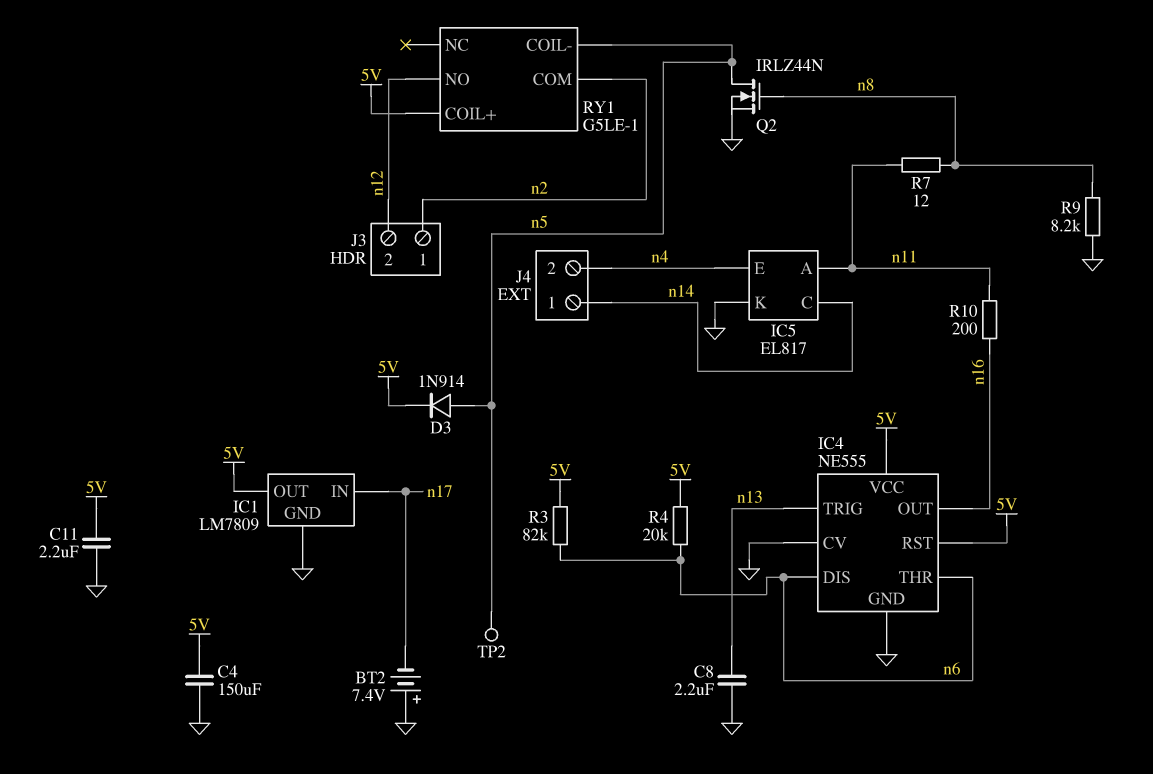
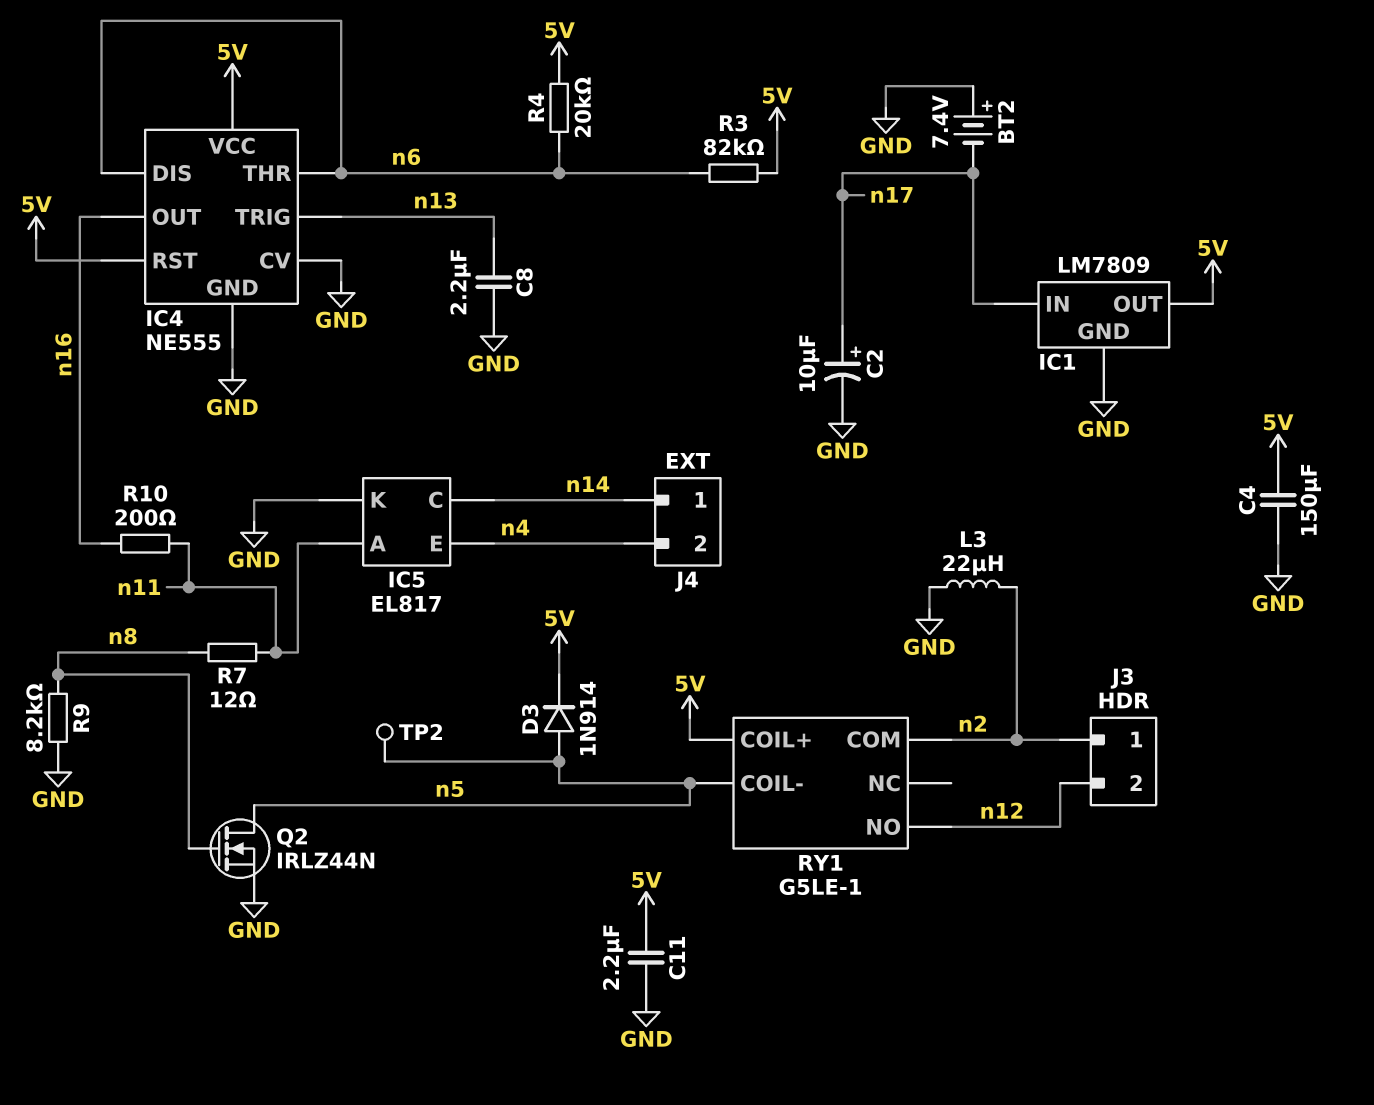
C2: none -> 10uF (plus n17, minus GND)
L3: none -> 22uH (GND, n2)

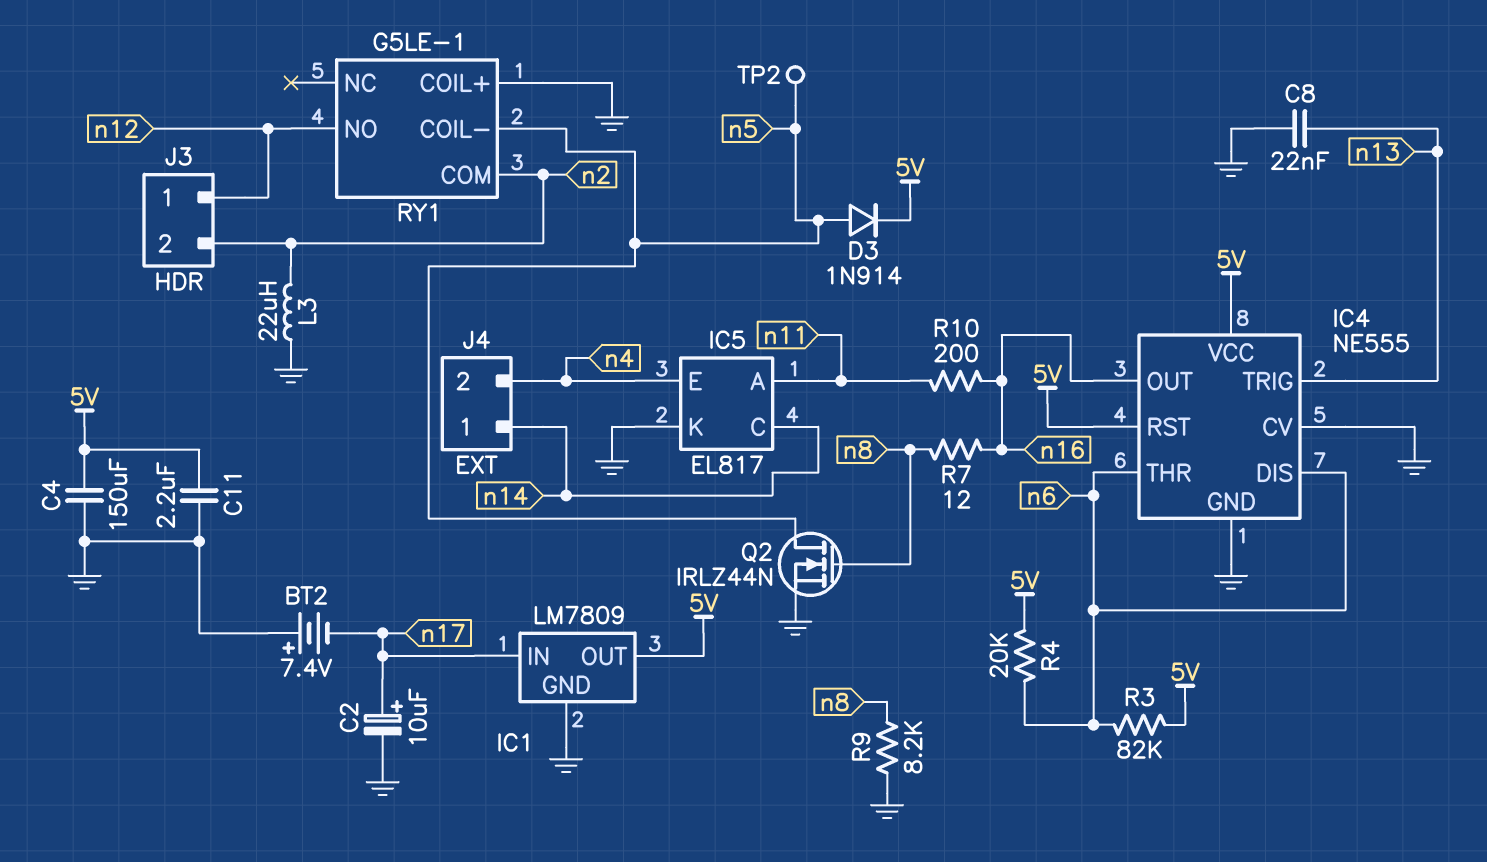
C8: 2.2uF (GND, n13) -> 22nF (GND, n13)
J3 pin 1: n2 -> n12
J3 pin 2: n12 -> n2
R7: 12 (n8, n11) -> 12 (n8, n16)
RY1 pin COIL+: 5V -> GND

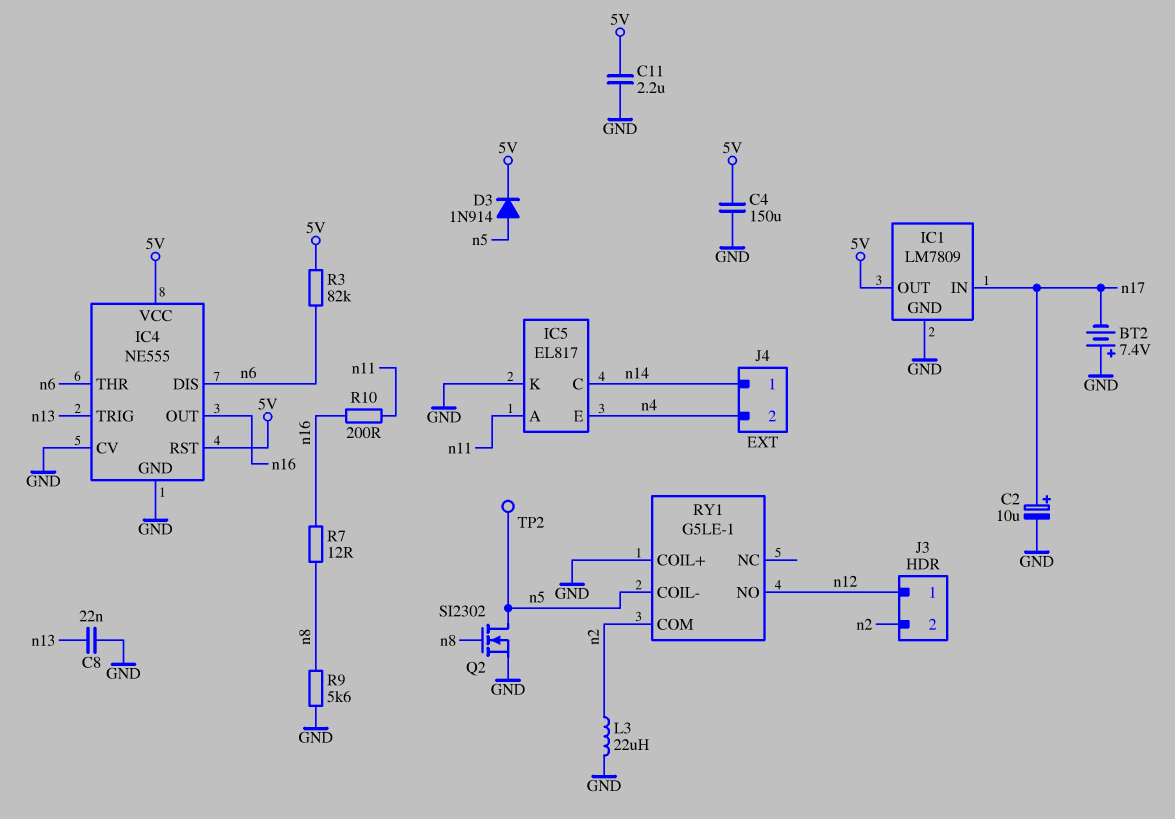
Q2: NMOS IRLZ44N (G n8, D n5, S GND) -> NMOS SI2302 (G n8, D n5, S GND)
R4: 20k (5V, n6) -> none
R9: 8.2k (GND, n8) -> 5.6k (GND, n8)

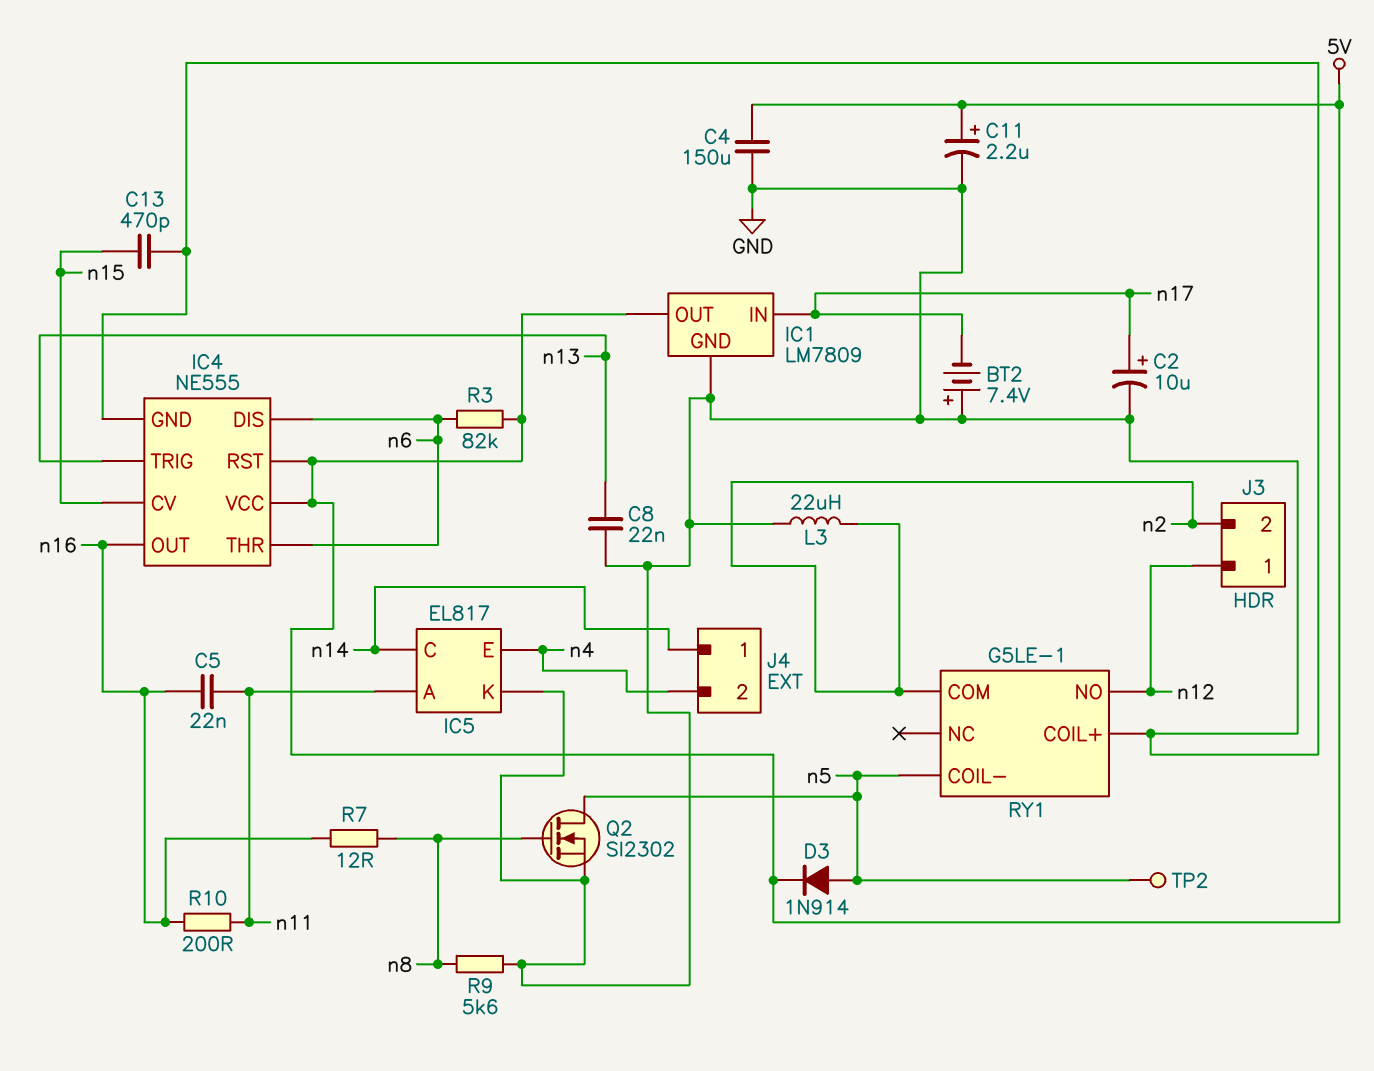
C5: none -> 22nF (n11, n16)
C11: 2.2uF (5V, GND) -> 2.2uF (plus 5V, minus GND)
C13: none -> 470pF (GND, n15)
IC4 pin CV: GND -> n15

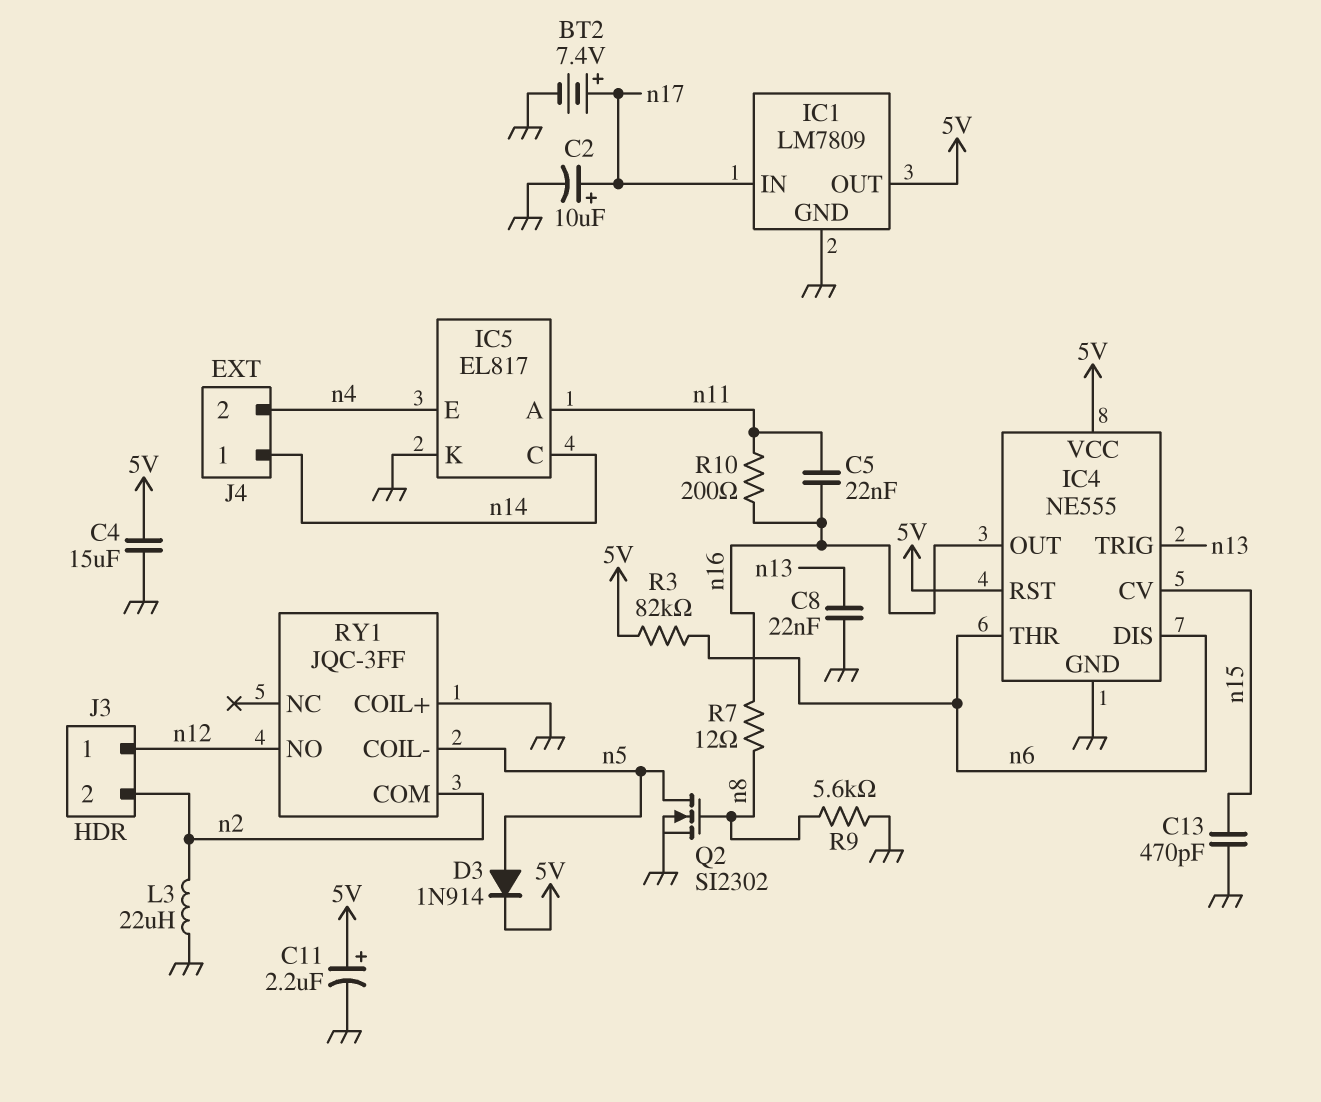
BT2: 7.4V (plus GND, minus n17) -> 7.4V (plus n17, minus GND)
C4: 150uF (5V, GND) -> 15uF (5V, GND)
RY1: G5LE-1 -> JQC-3FF
TP2: test point (n5) -> none

